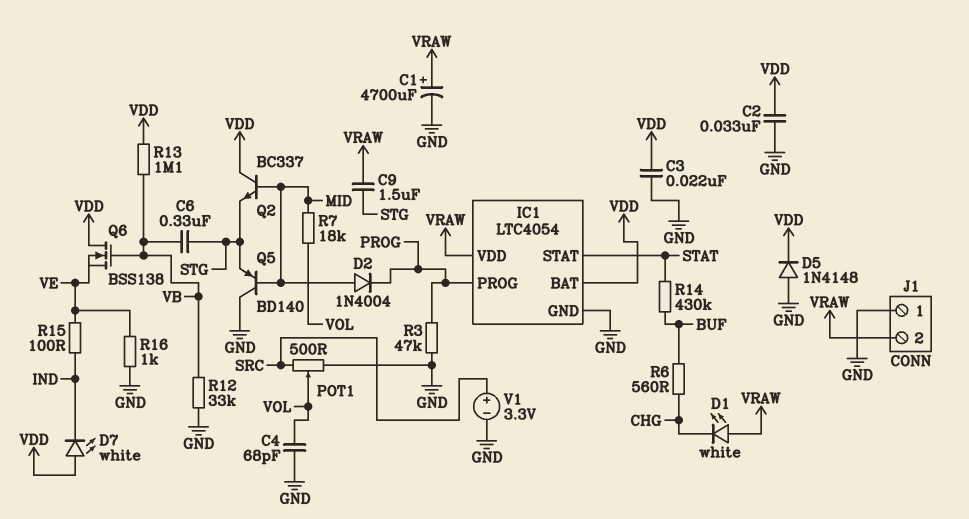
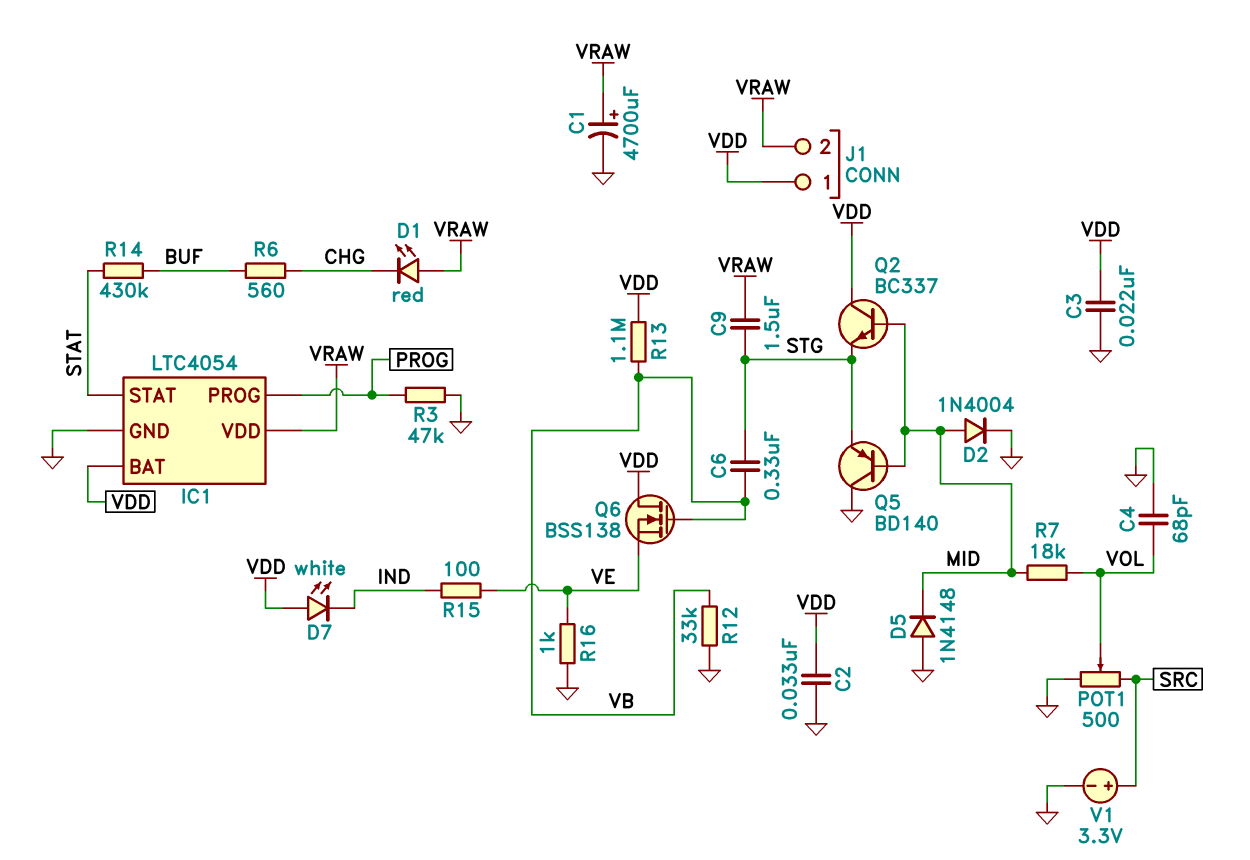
D1: LED white (A VRAW, K CHG) -> LED red (A VRAW, K CHG)
D2: diode 1N4004 (A MID, K PROG) -> diode 1N4004 (A MID, K GND)
D5: diode 1N4148 (A GND, K VDD) -> diode 1N4148 (A GND, K MID)
J1 pin 1: GND -> VDD

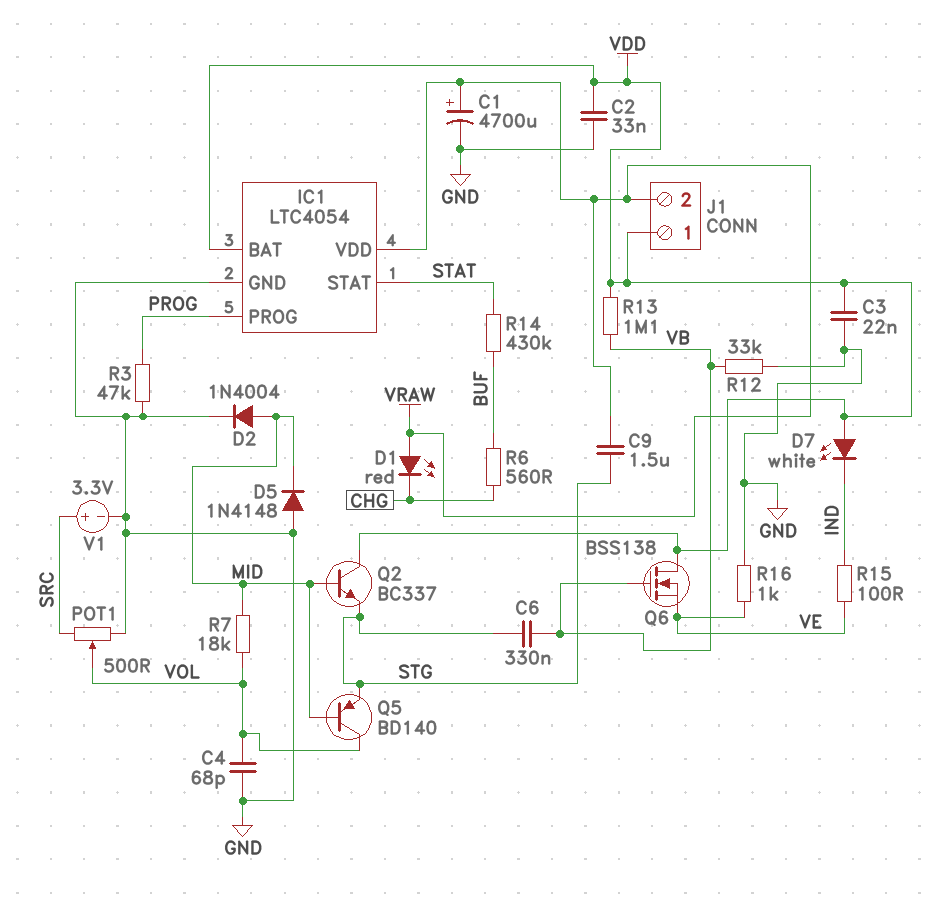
Q5: PNP BD140 (B MID, C GND, E STG) -> PNP BD140 (B MID, C VOL, E STG)

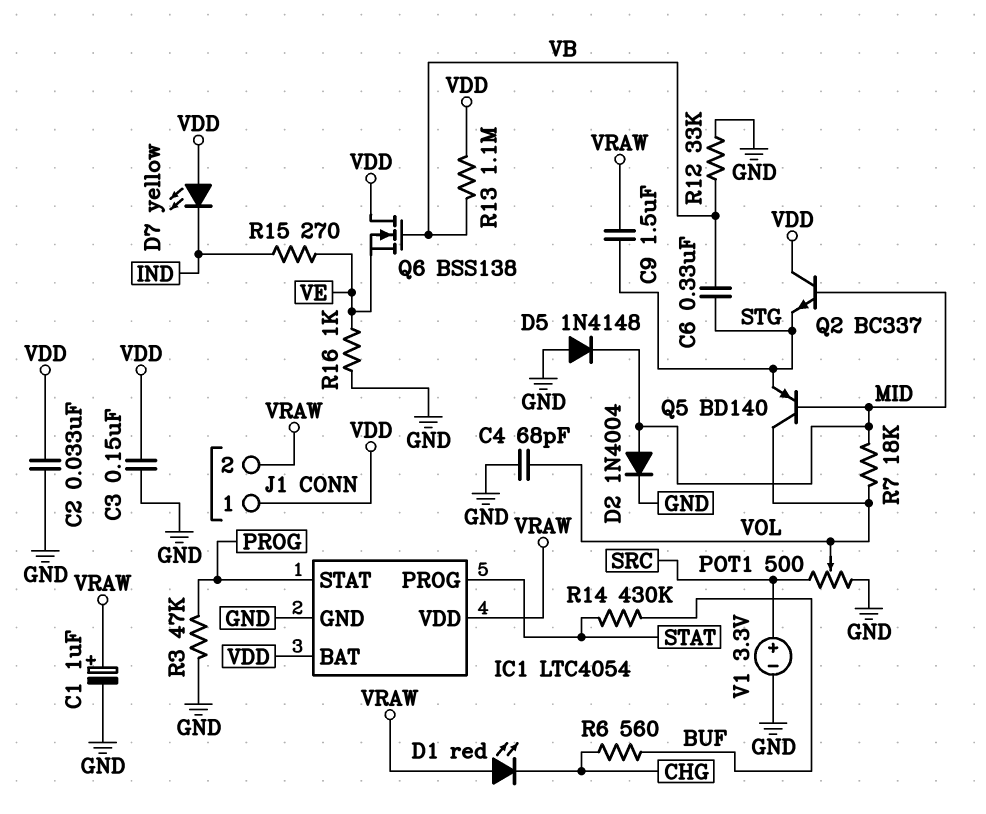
C1: 4700uF (plus VRAW, minus GND) -> 1uF (plus VRAW, minus GND)
C3: 22nF (GND, VDD) -> 150nF (GND, VDD)
D7: LED white (A VDD, K IND) -> LED yellow (A VDD, K IND)
IC1 pin PROG: PROG -> STAT
IC1 pin STAT: STAT -> PROG
R15: 100 (IND, VE) -> 270 (IND, VE)

